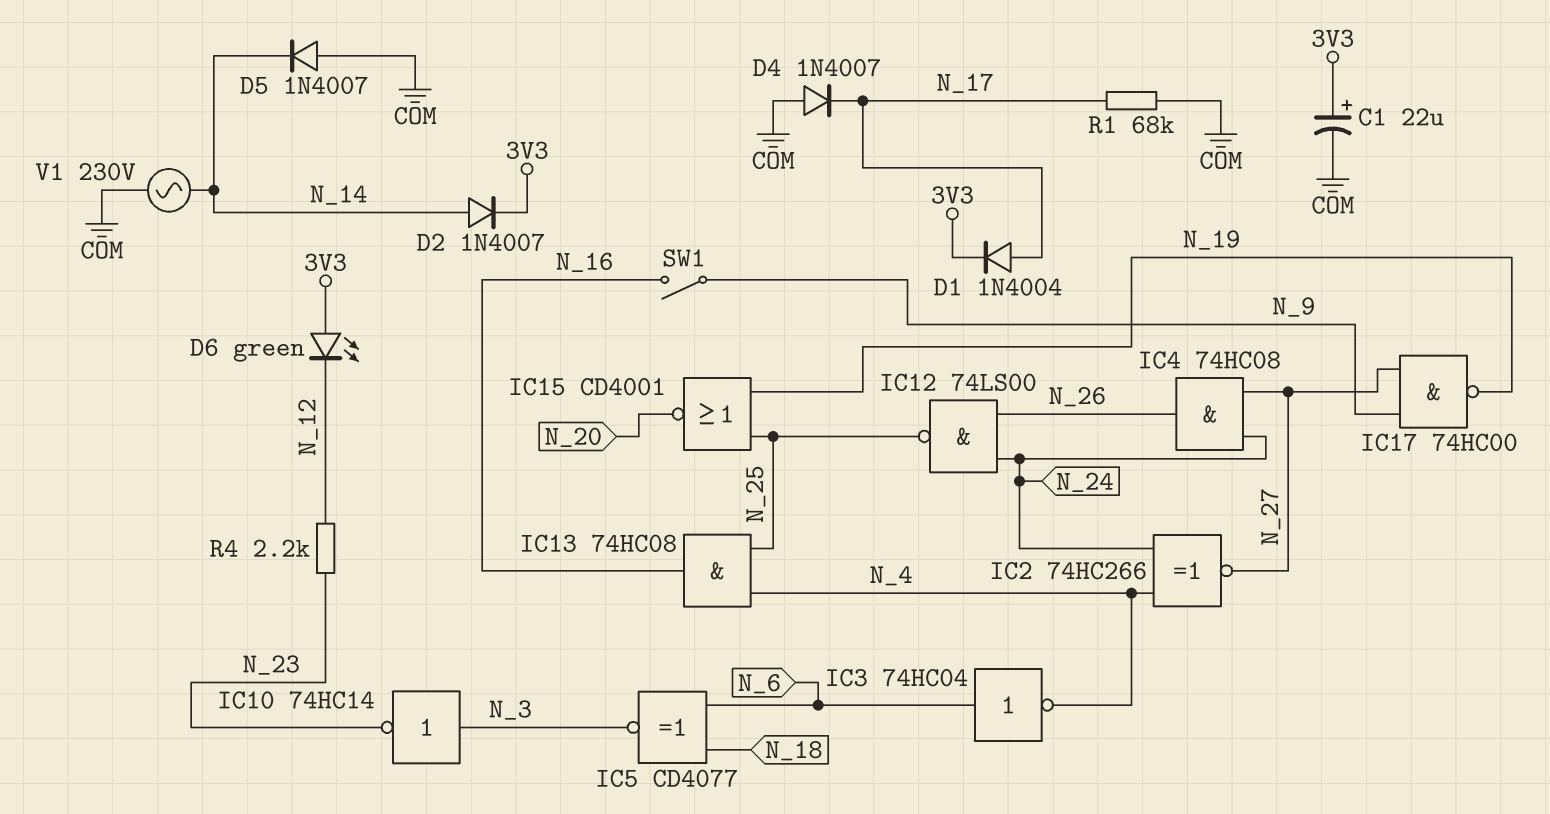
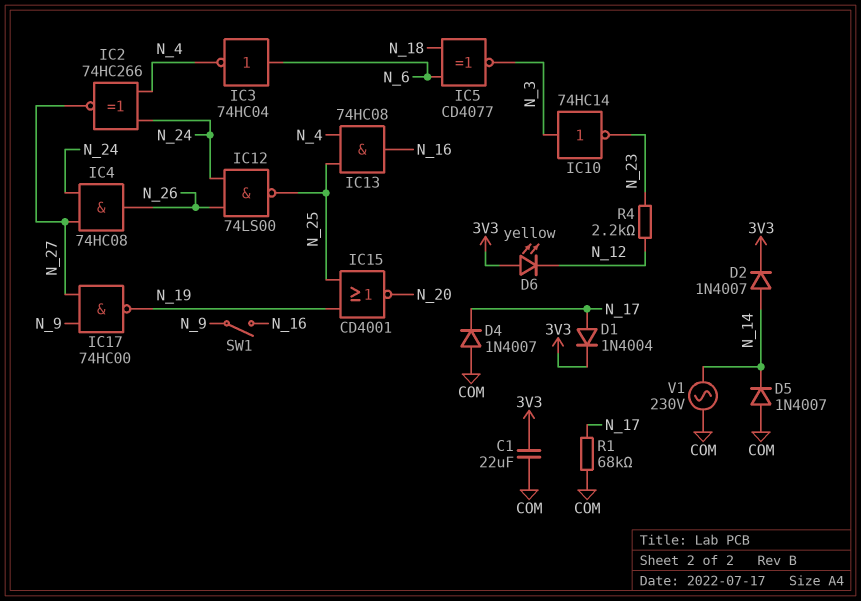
C1: 22uF (plus 3V3, minus COM) -> 22uF (3V3, COM)
D6: LED green (A 3V3, K N_12) -> LED yellow (A 3V3, K N_12)

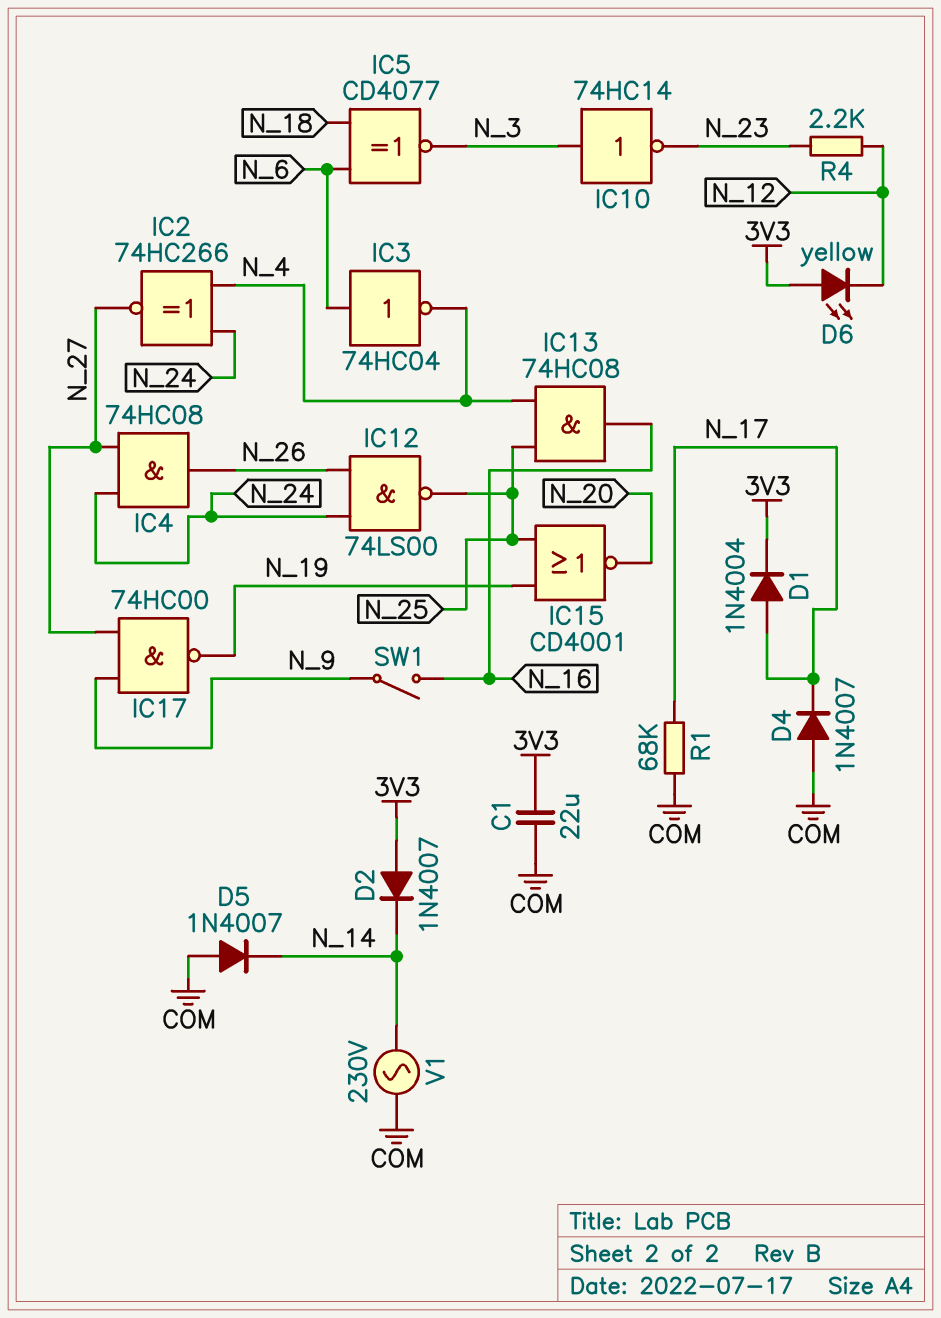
D2: diode 1N4007 (A N_14, K 3V3) -> diode 1N4007 (A 3V3, K N_14)

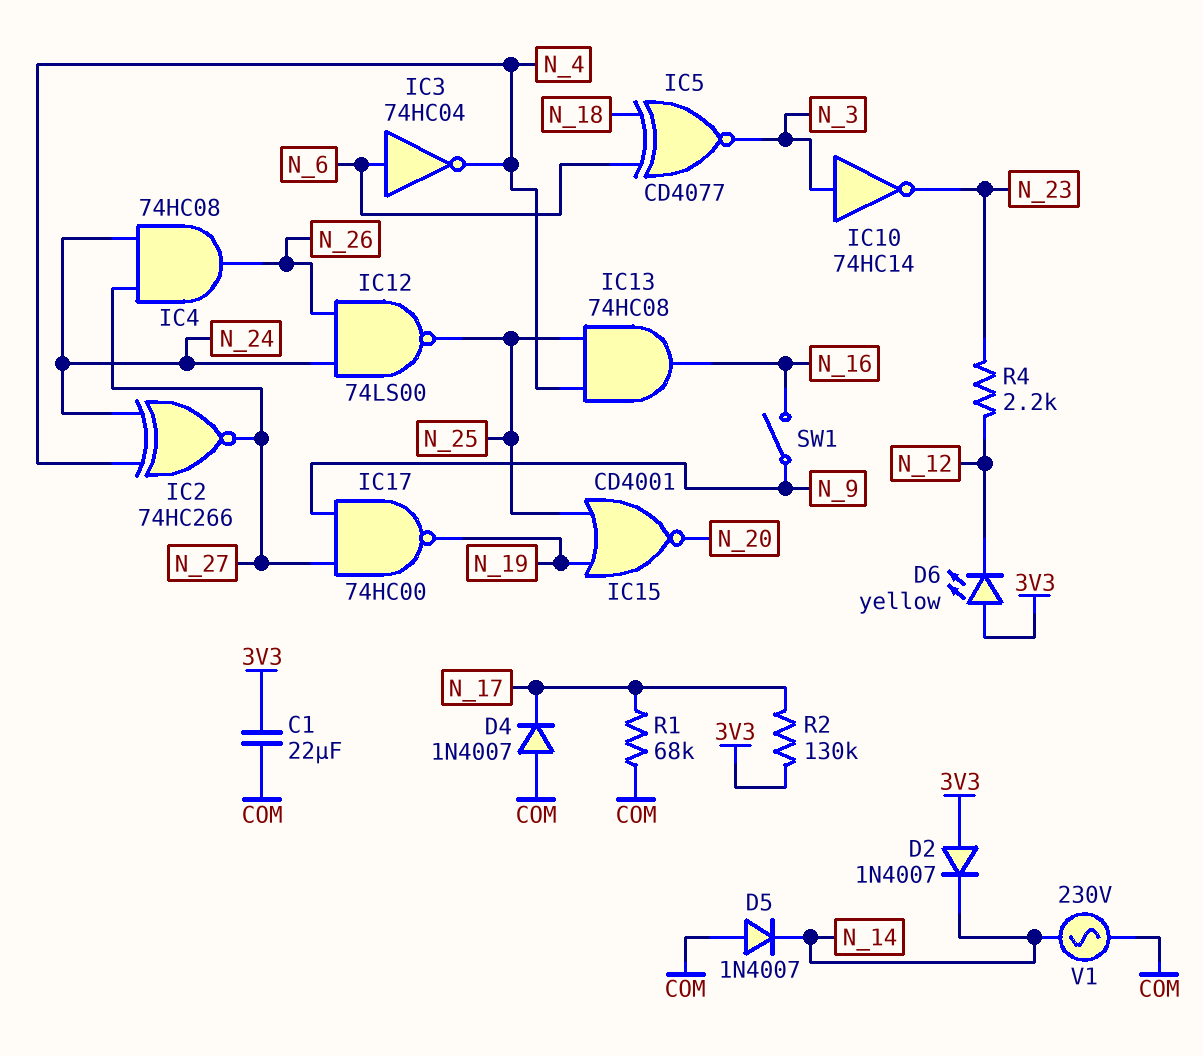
D1: diode 1N4004 (A N_17, K 3V3) -> none
R2: none -> 130k (3V3, N_17)

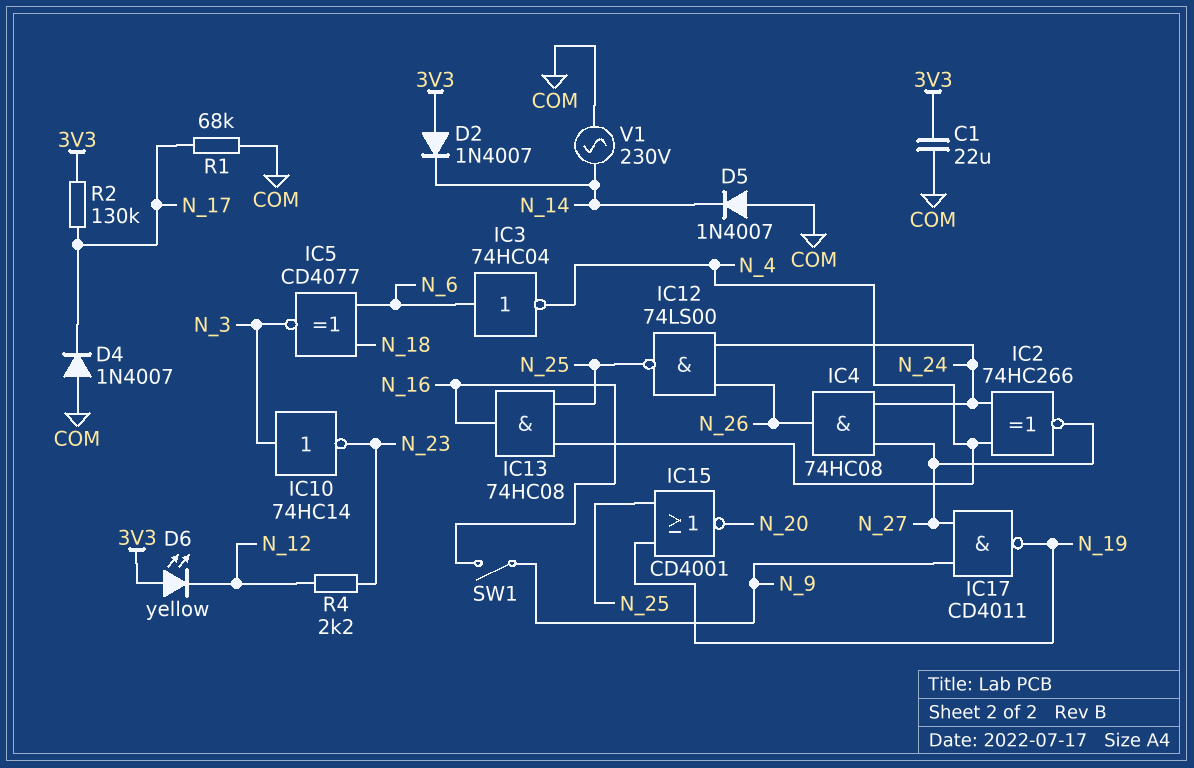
IC17: NAND 74HC00 (in N_9, in N_27, out N_19) -> NAND CD4011 (in N_9, in N_27, out N_19)

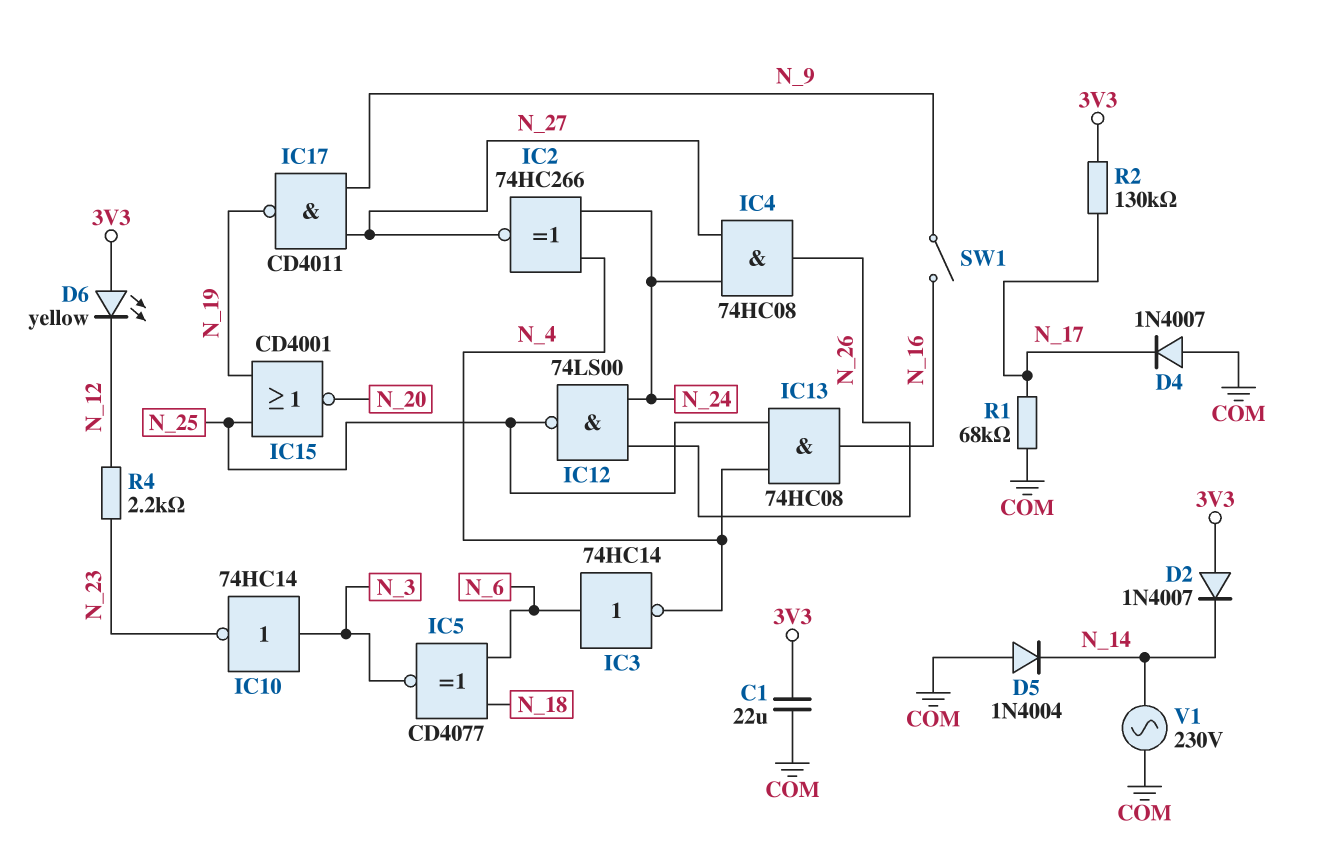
D5: diode 1N4007 (A COM, K N_14) -> diode 1N4004 (A COM, K N_14)
IC3: NOT 74HC04 (in N_6, out N_4) -> NOT 74HC14 (in N_6, out N_4)

